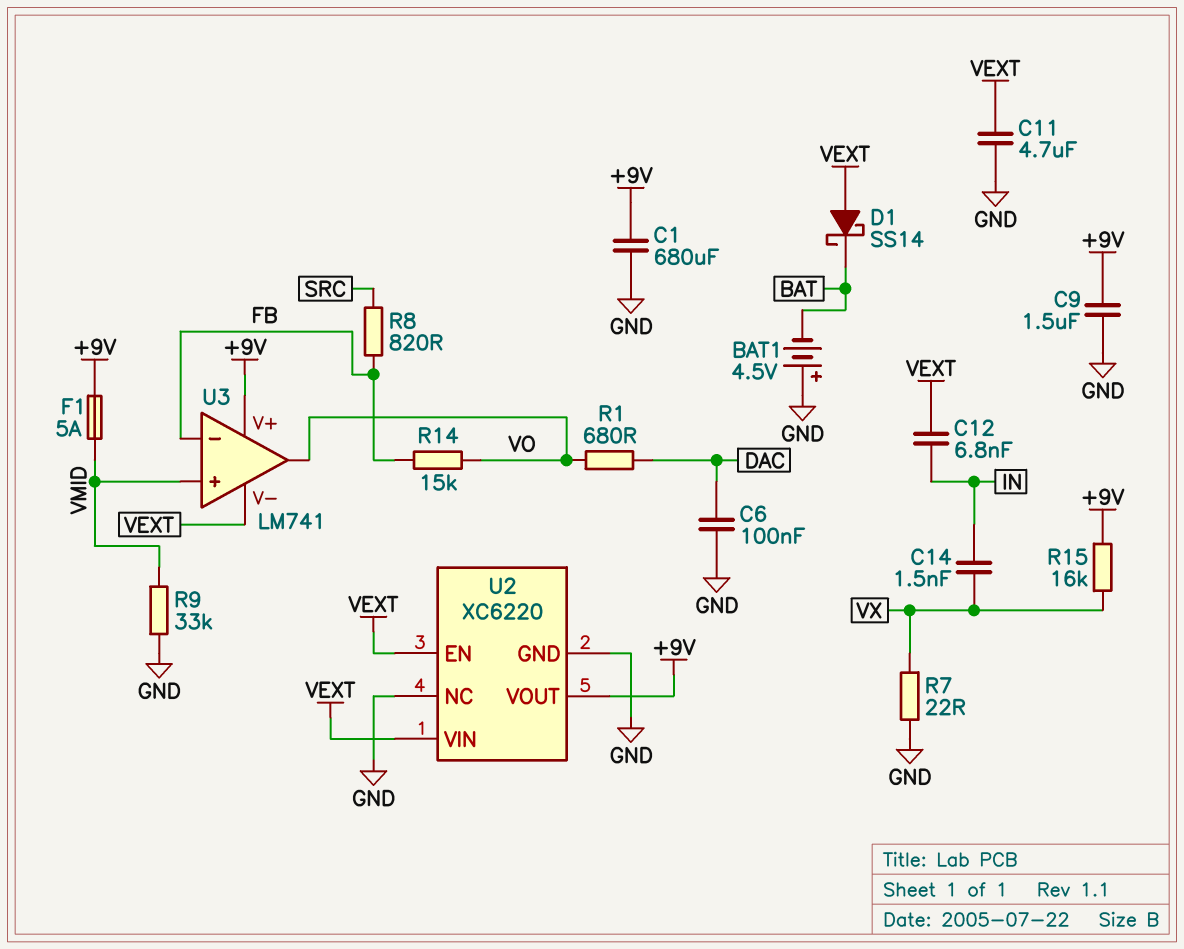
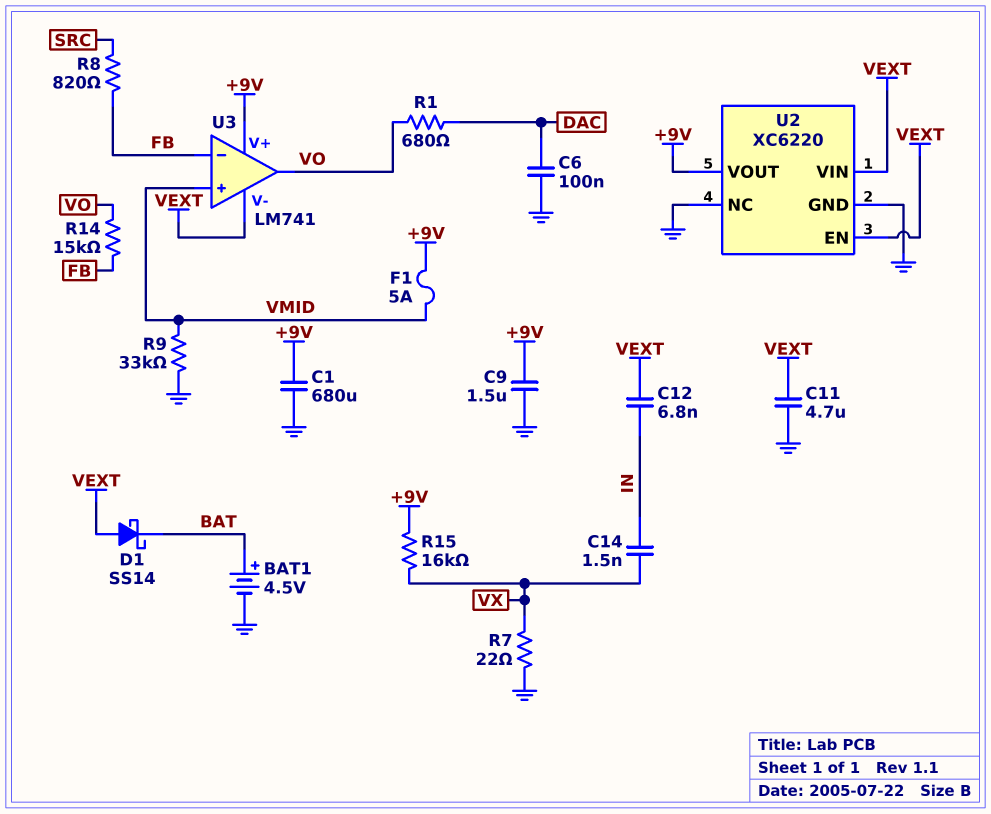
BAT1: 4.5V (plus GND, minus BAT) -> 4.5V (plus BAT, minus GND)

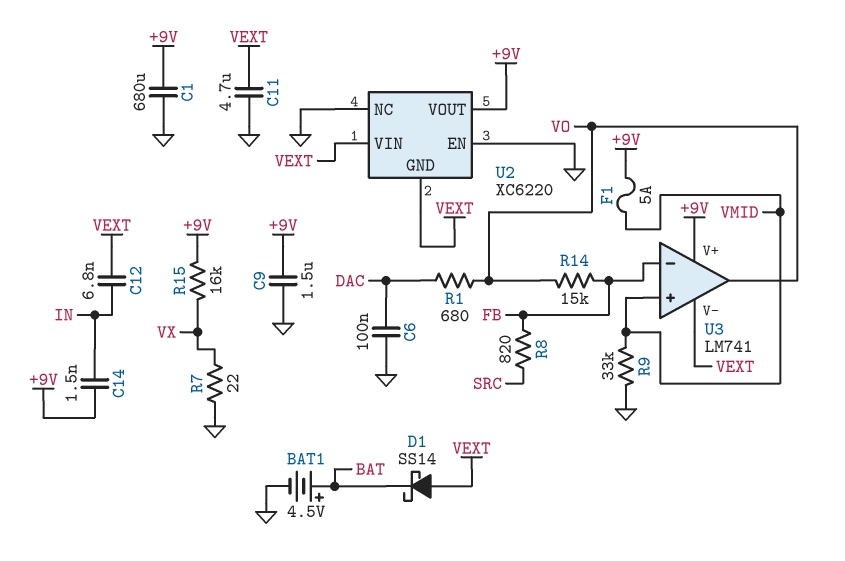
C14: 1.5nF (IN, VX) -> 1.5nF (+9V, IN)
U2 pin EN: VEXT -> GND
U2 pin GND: GND -> VEXT

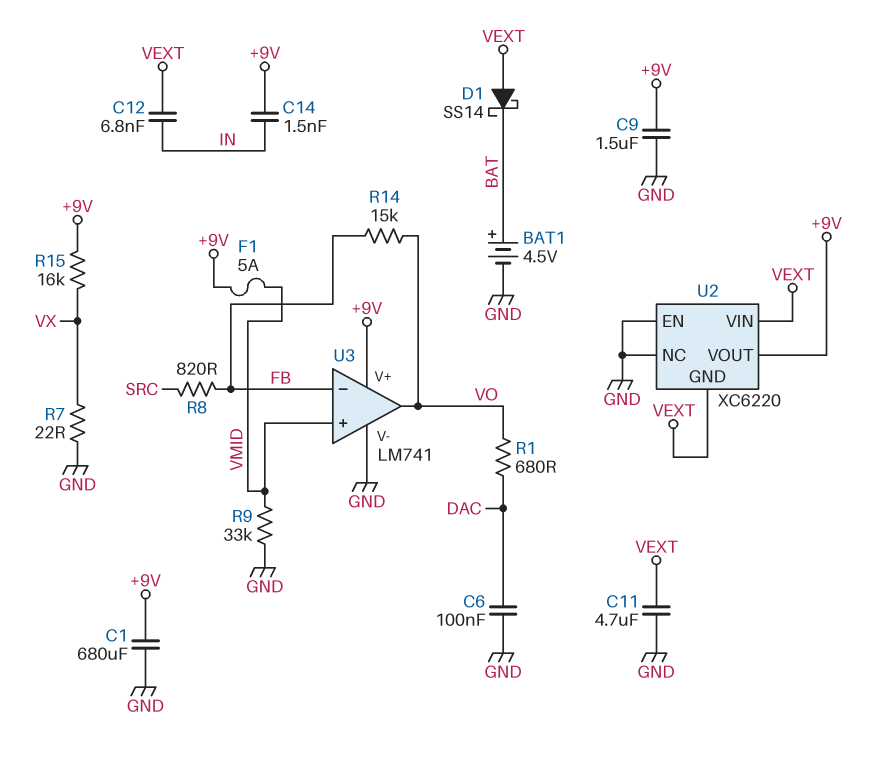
U3 pin V-: VEXT -> GND

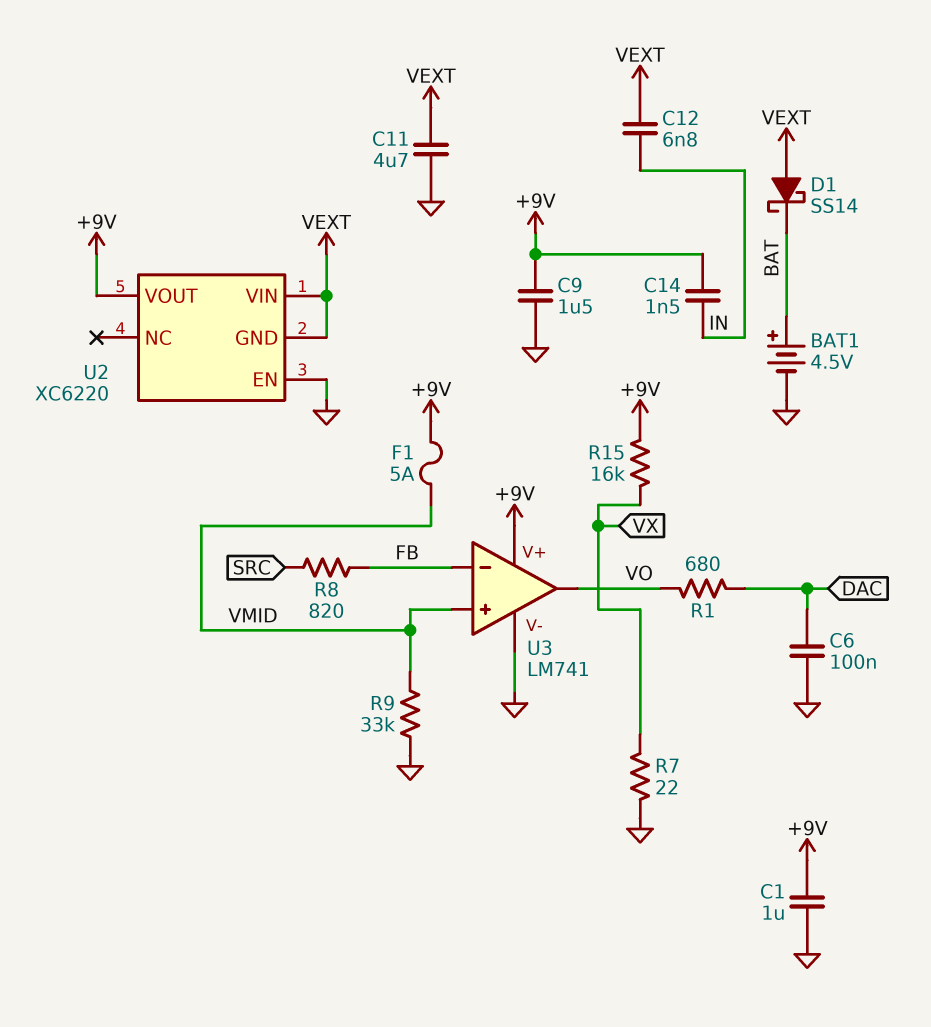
C1: 680uF (+9V, GND) -> 1uF (+9V, GND)
R14: 15k (FB, VO) -> none
U2 pin NC: GND -> none

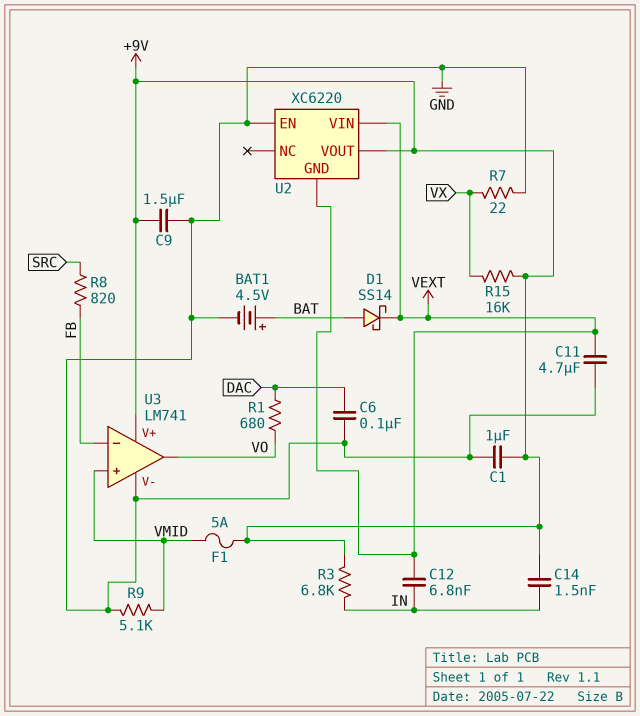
D1: schottky SS14 (A VEXT, K BAT) -> schottky SS14 (A BAT, K VEXT)
R3: none -> 6.8k (+9V, IN)
R9: 33k (GND, VMID) -> 5.1k (GND, VMID)

